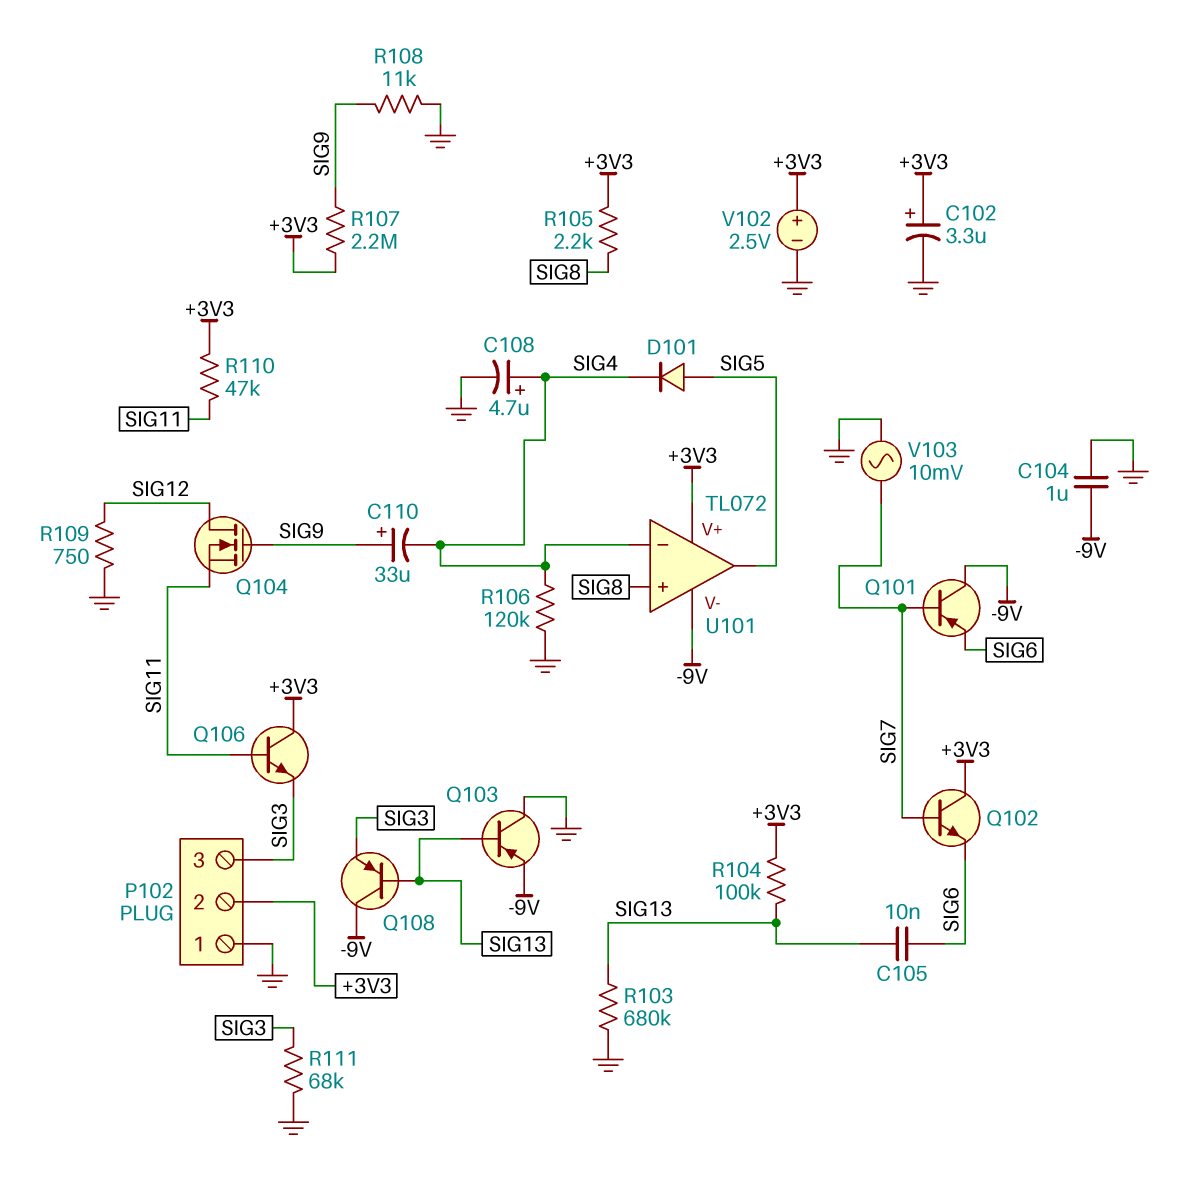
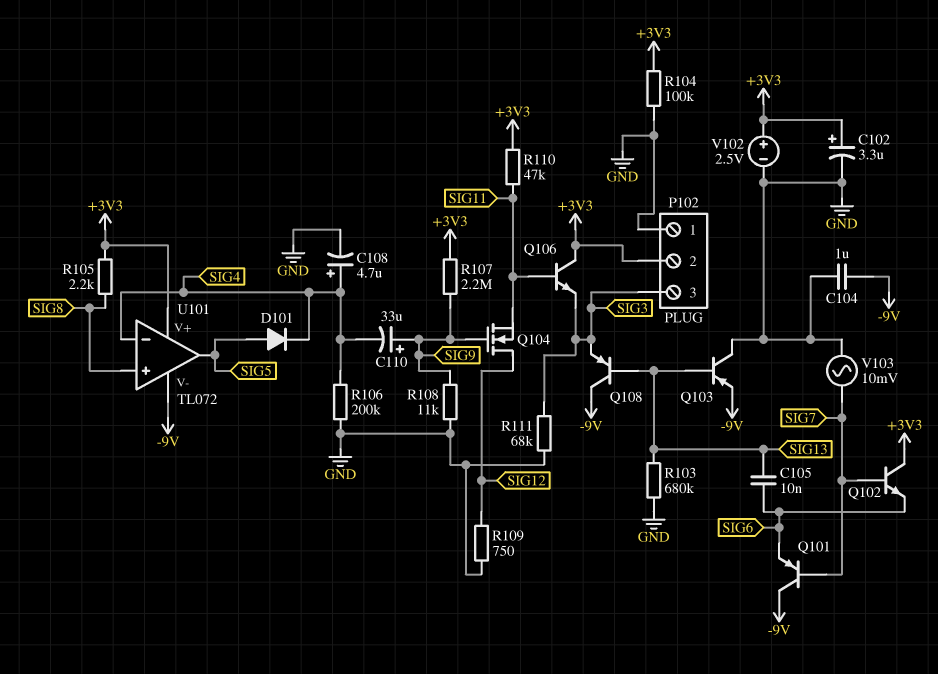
R104: 100k (+3V3, SIG13) -> 100k (+3V3, GND)
R106: 120k (GND, SIG4) -> 200k (GND, SIG4)

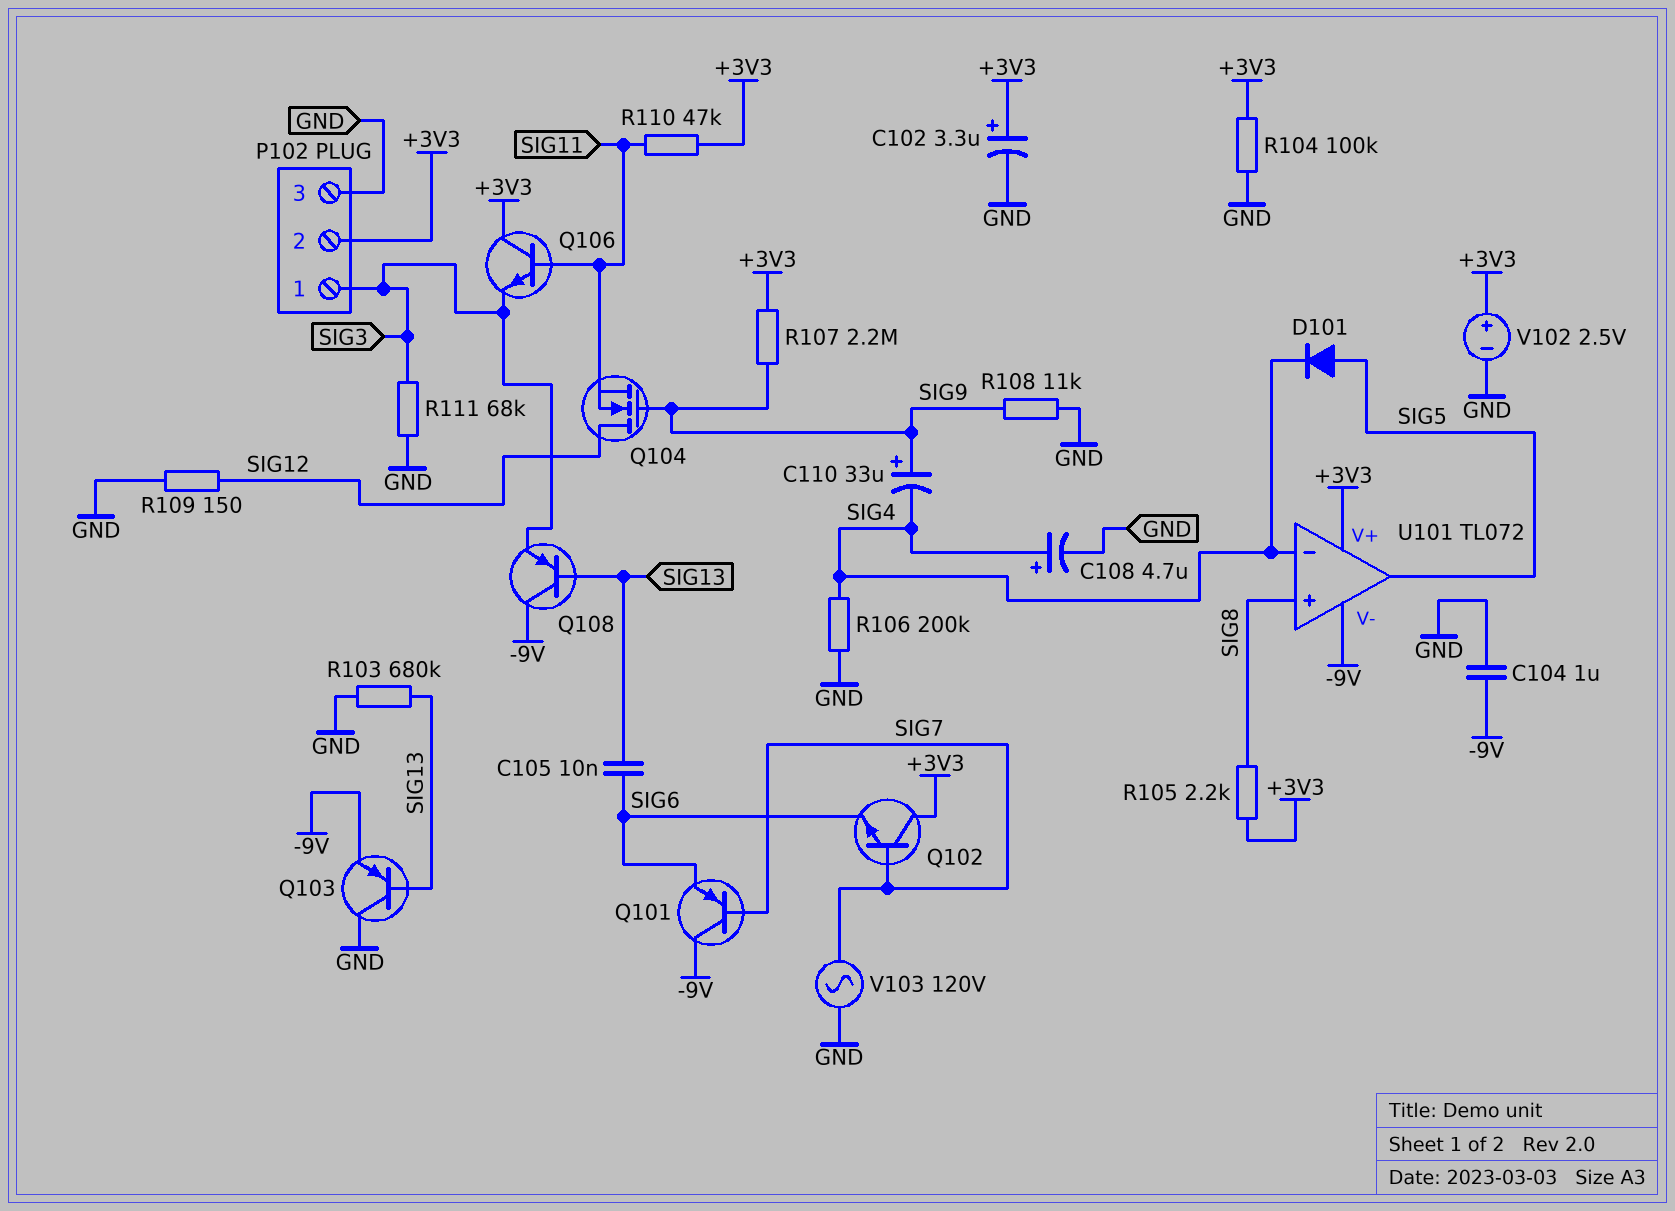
P102 pin 1: GND -> SIG3
P102 pin 3: SIG3 -> GND
R109: 750 (GND, SIG12) -> 150 (GND, SIG12)
V103: AC 10mV (GND, SIG7) -> AC 120V (GND, SIG7)

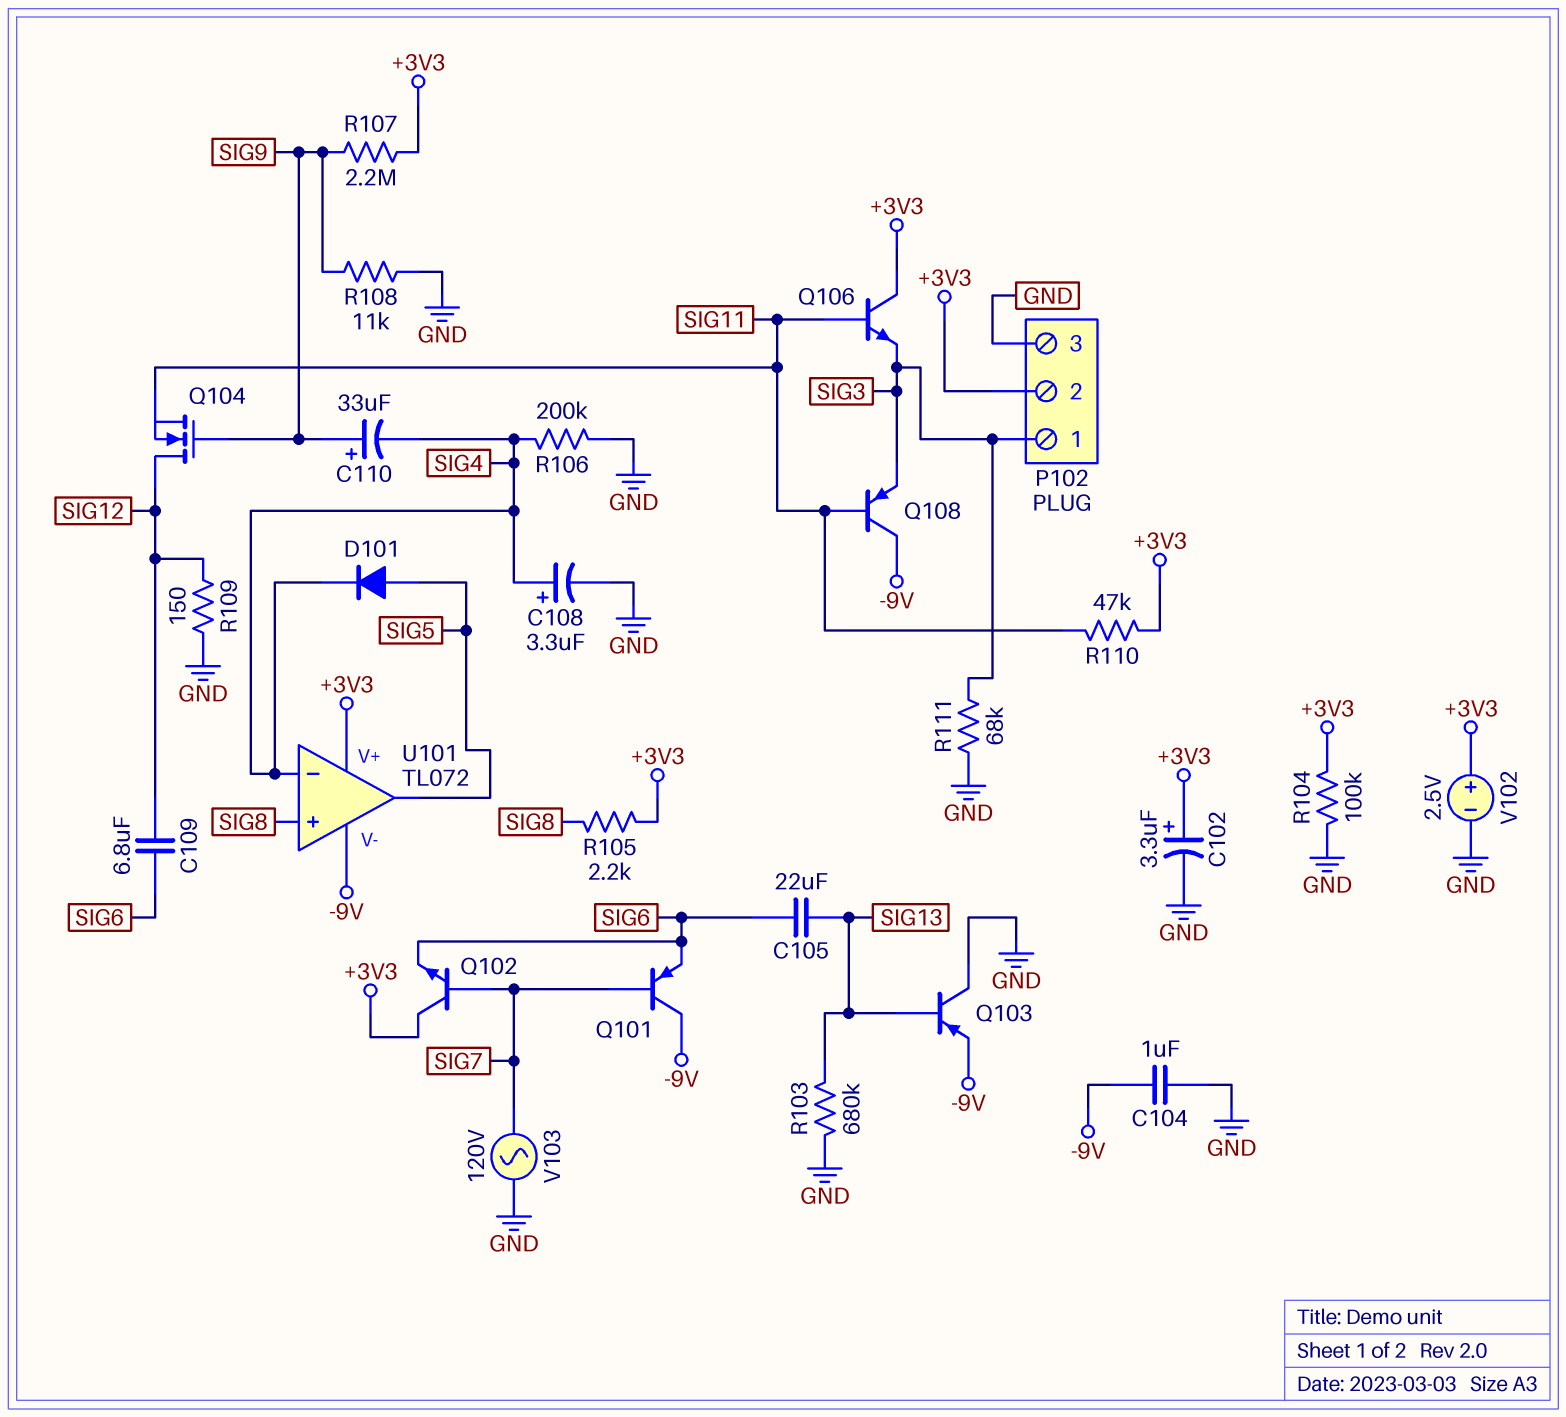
C105: 10nF (SIG6, SIG13) -> 22uF (SIG6, SIG13)
C108: 4.7uF (plus SIG4, minus GND) -> 3.3uF (plus SIG4, minus GND)
C109: none -> 6.8uF (SIG6, SIG12)
Q108: PNP (B SIG13, C -9V, E SIG3) -> PNP (B SIG11, C -9V, E SIG3)

